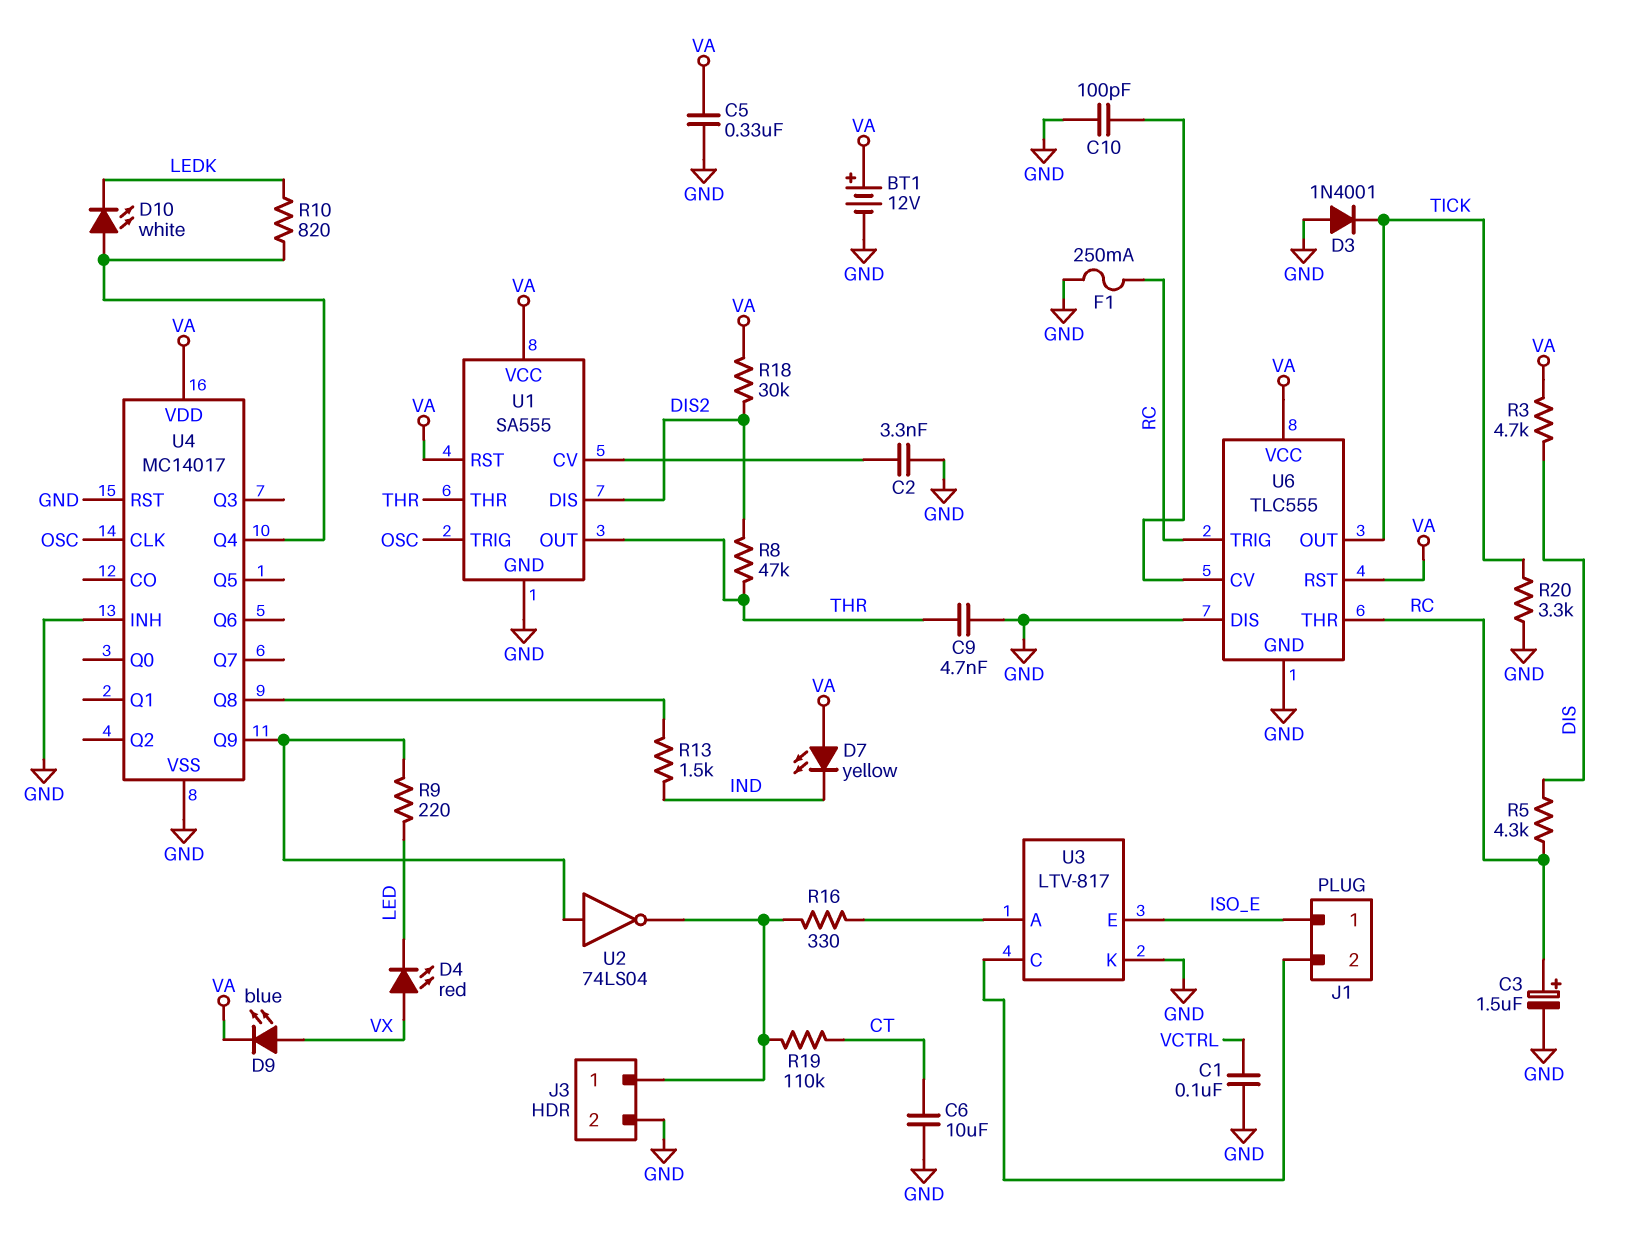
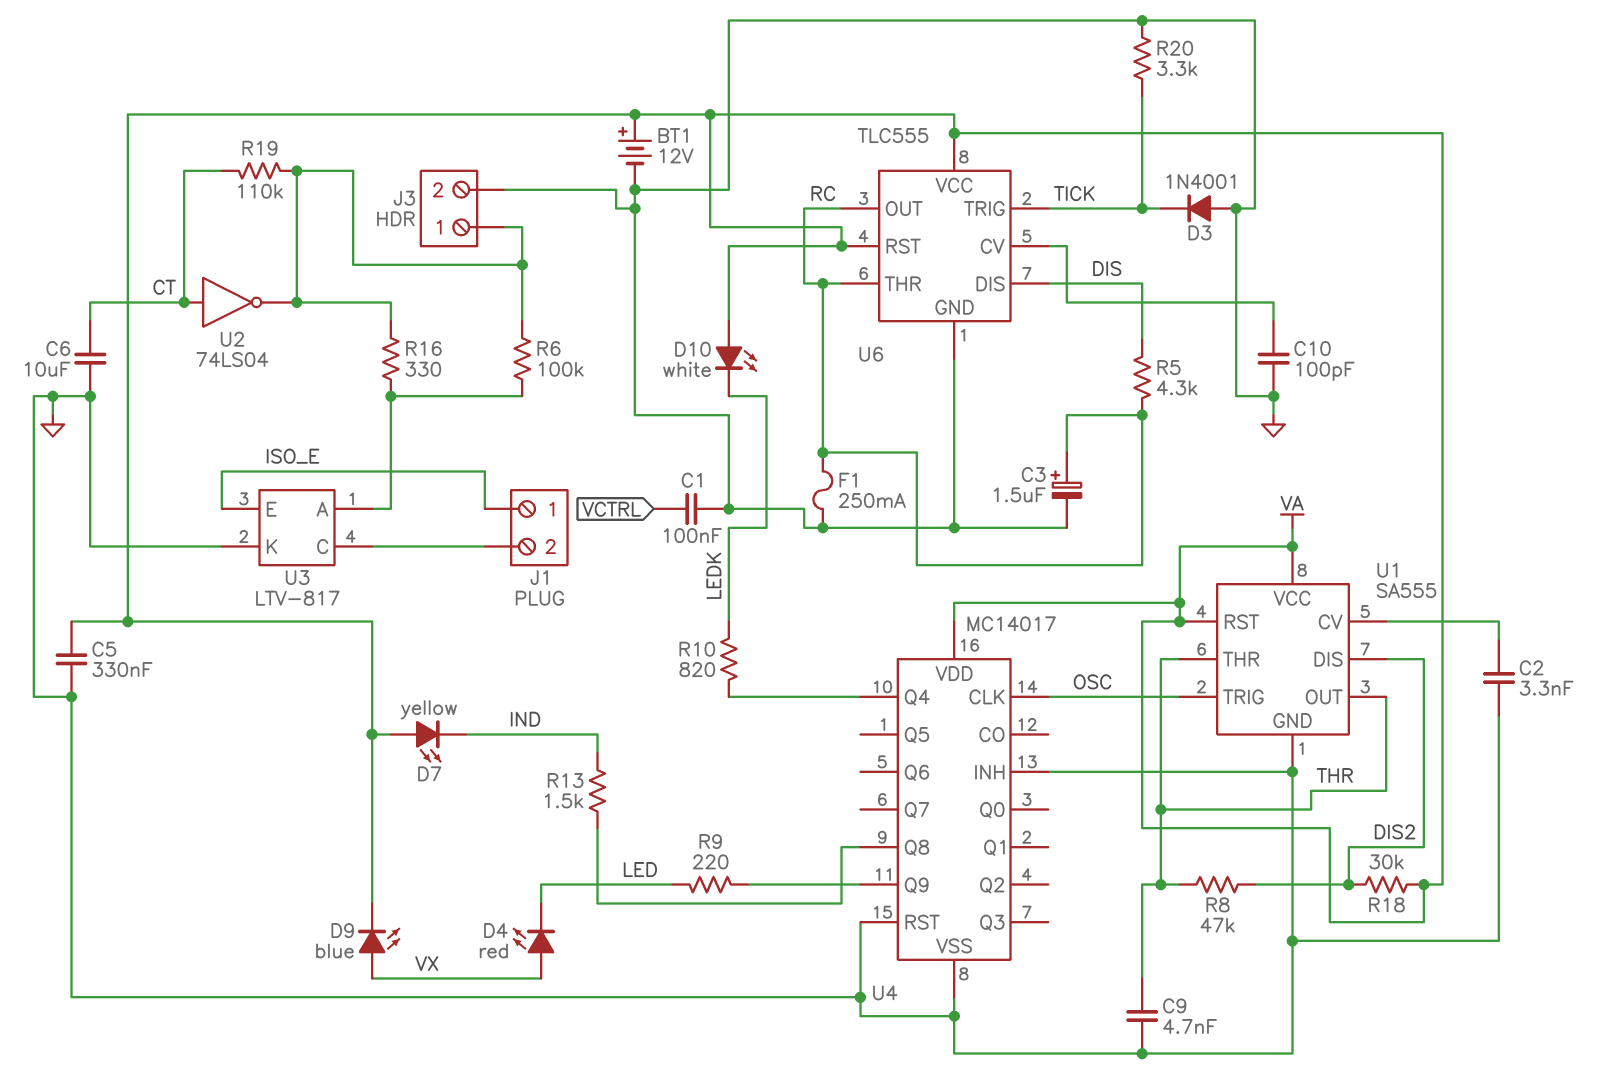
D10: LED white (A U4/Q4, K LEDK) -> LED white (A VA, K LEDK)
R3: 4.7k (DIS, VA) -> none
R6: none -> 100k (J3/1, U3/A)
U2: NOT 74LS04 (in U4/Q9, out J3/1) -> NOT 74LS04 (in CT, out J3/1)
U6 pin DIS: GND -> DIS
U6 pin OUT: TICK -> RC
U6 pin TRIG: RC -> TICK

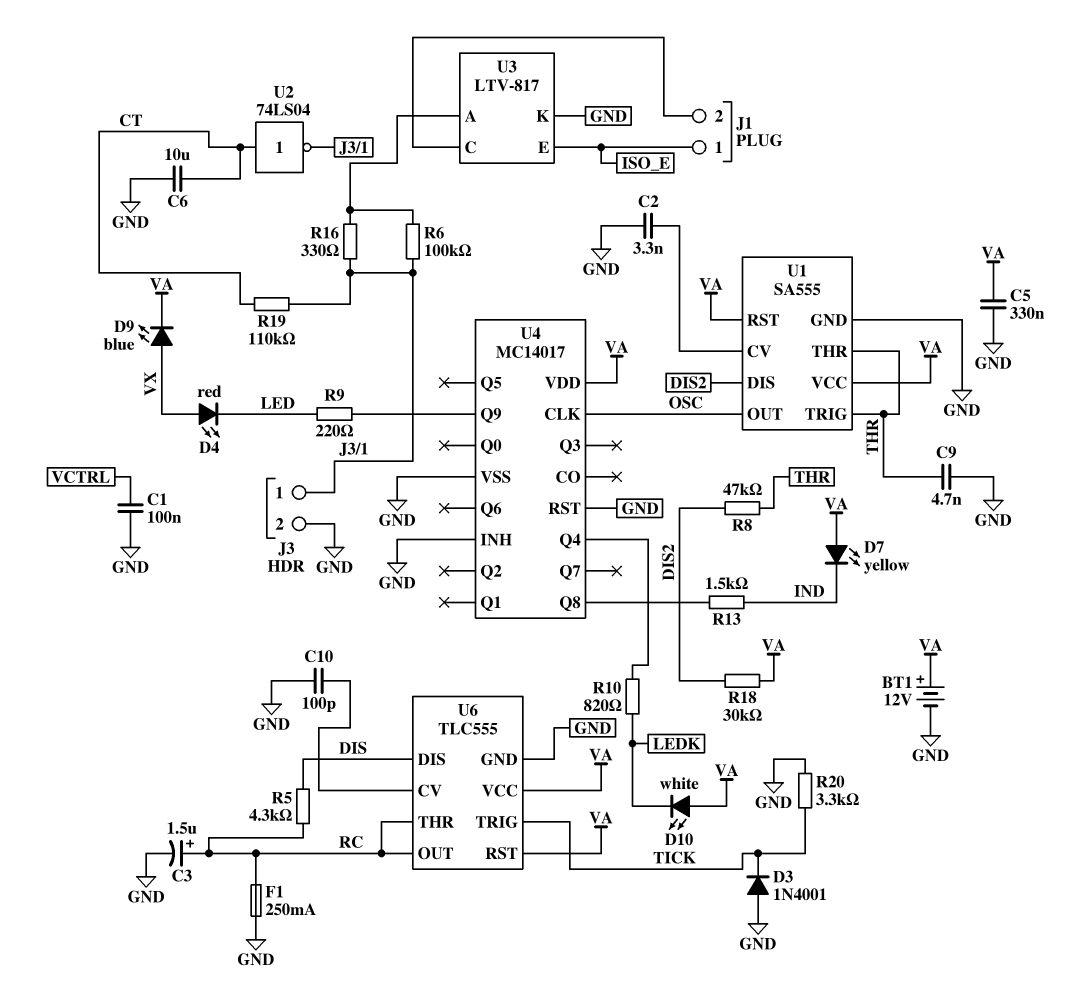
U1 pin OUT: THR -> OSC
U1 pin TRIG: OSC -> THR

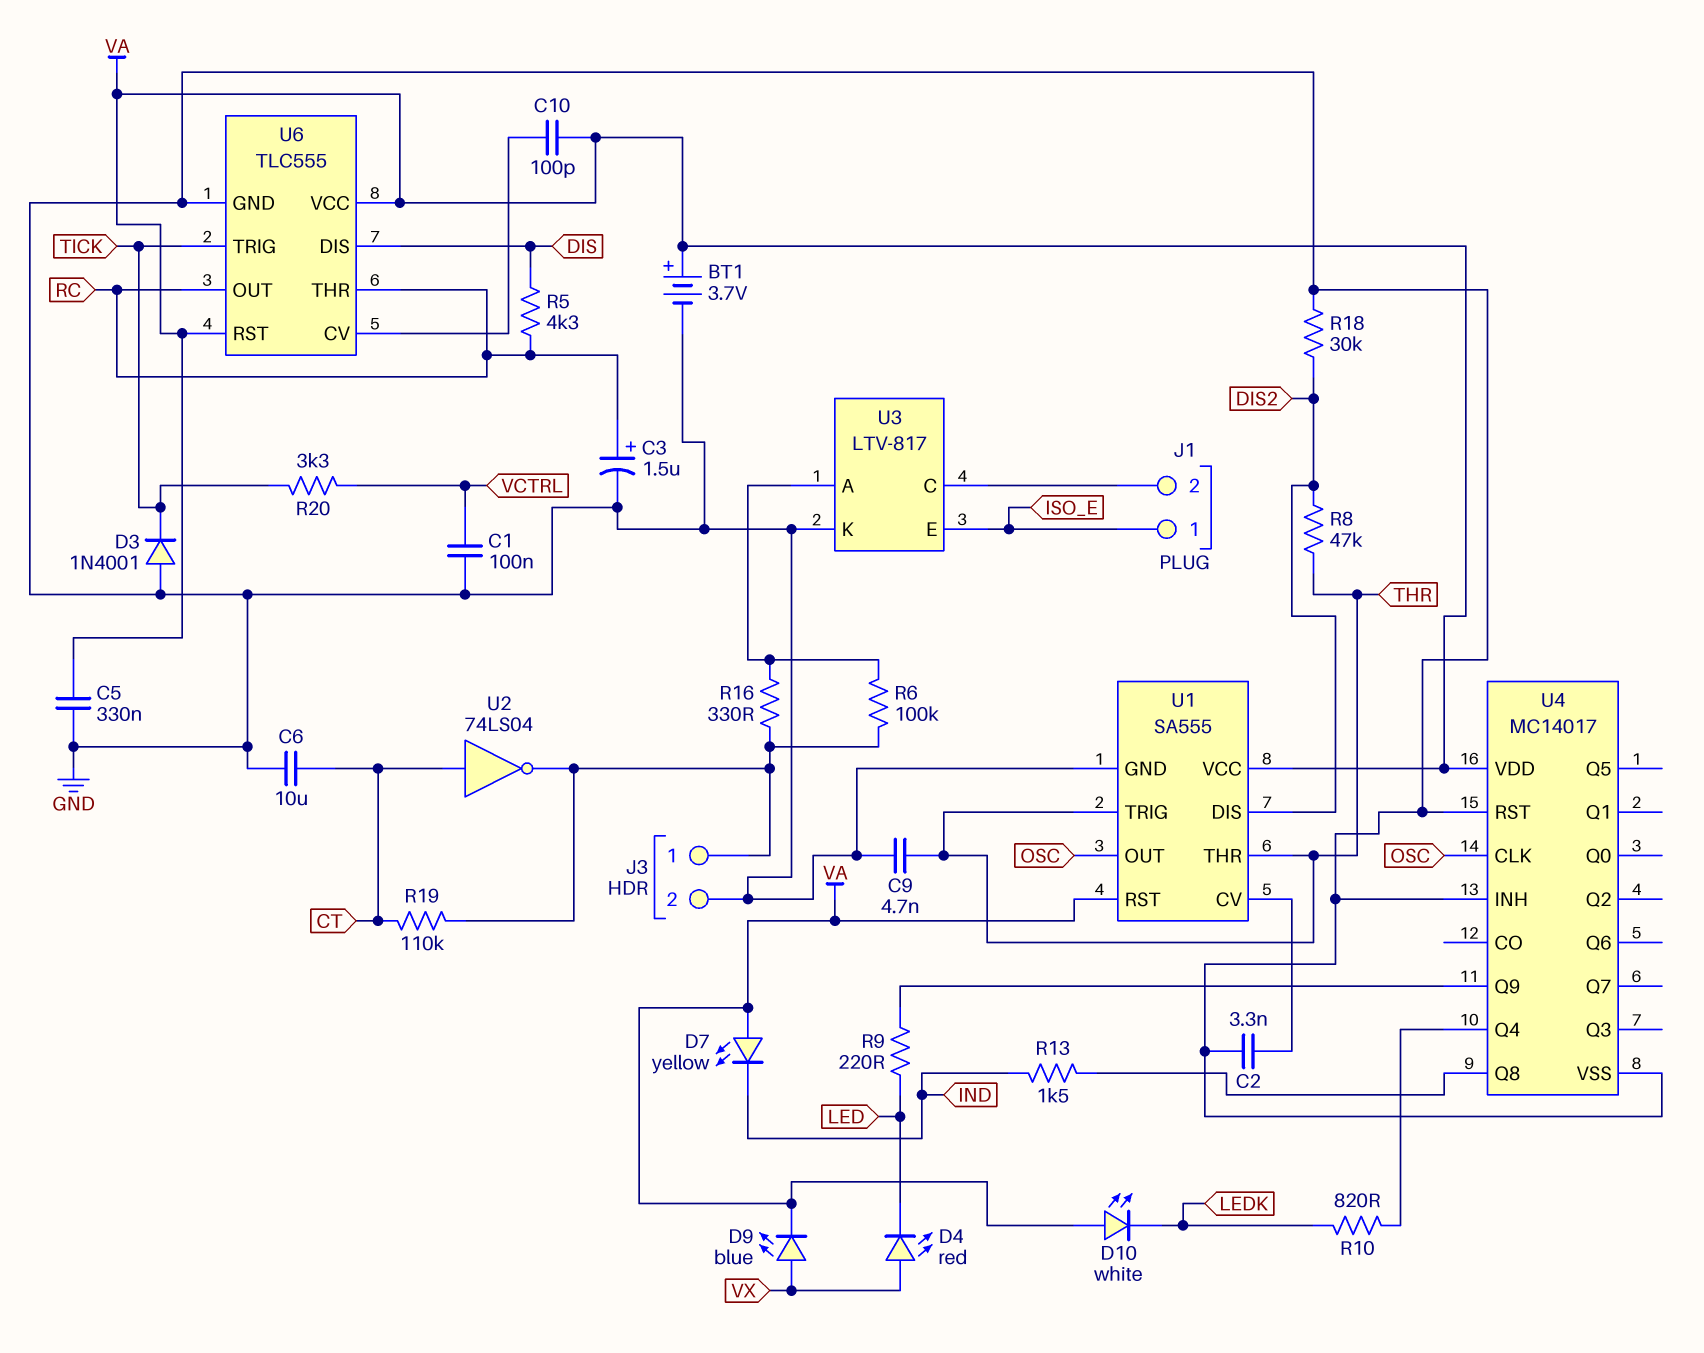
BT1: 12V (plus VA, minus GND) -> 3.7V (plus VA, minus GND)
C10: 100pF (GND, U6/CV) -> 100pF (U6/CV, VA)
F1: 250mA (GND, RC) -> none
R18: 30k (DIS2, VA) -> 30k (DIS2, GND)
R20: 3.3k (GND, TICK) -> 3.3k (TICK, VCTRL)

